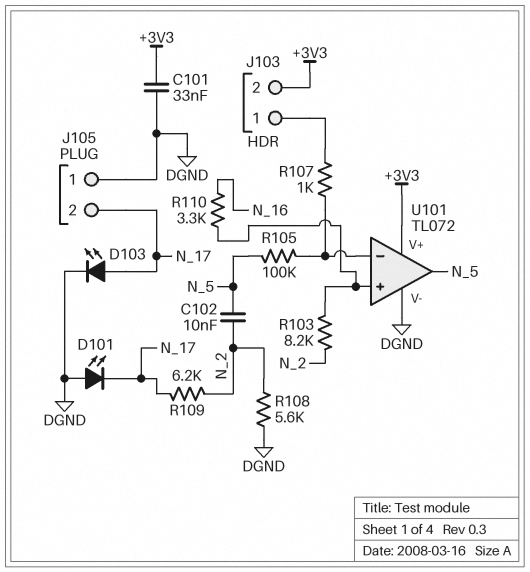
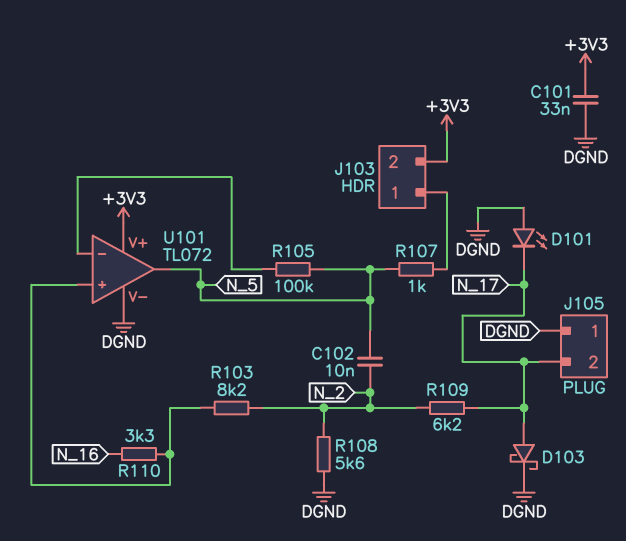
D103: LED (A N_17, K DGND) -> schottky (A N_17, K DGND)
R107: 1k (J103/1, U101/in-) -> 1k (J103/1, N_5)

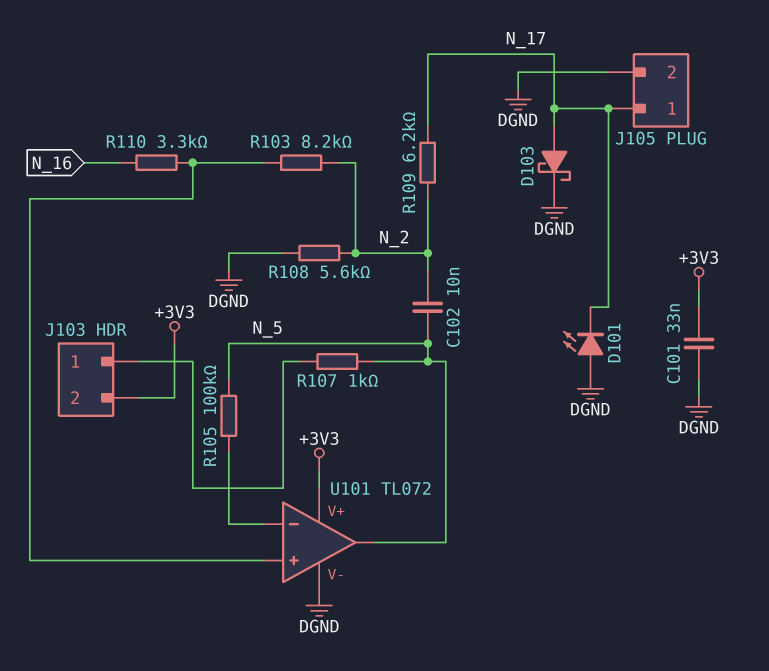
J105 pin 1: DGND -> N_17
J105 pin 2: N_17 -> DGND

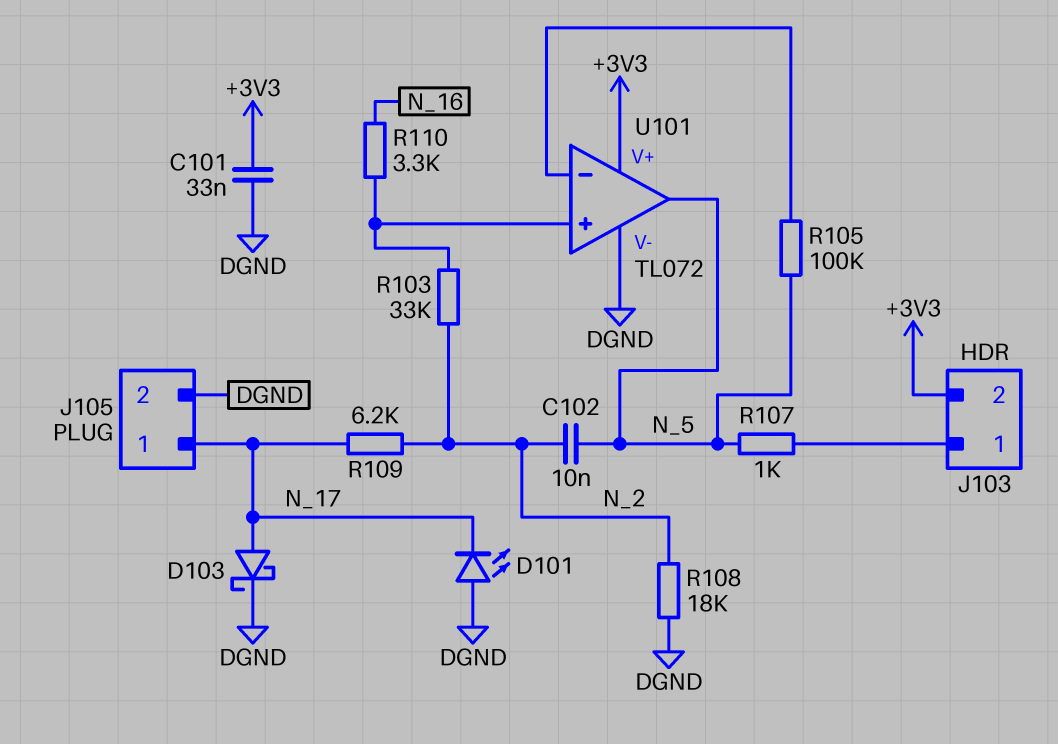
R103: 8.2k (N_2, U101/in+) -> 33k (N_2, U101/in+)
R108: 5.6k (DGND, N_2) -> 18k (DGND, N_2)

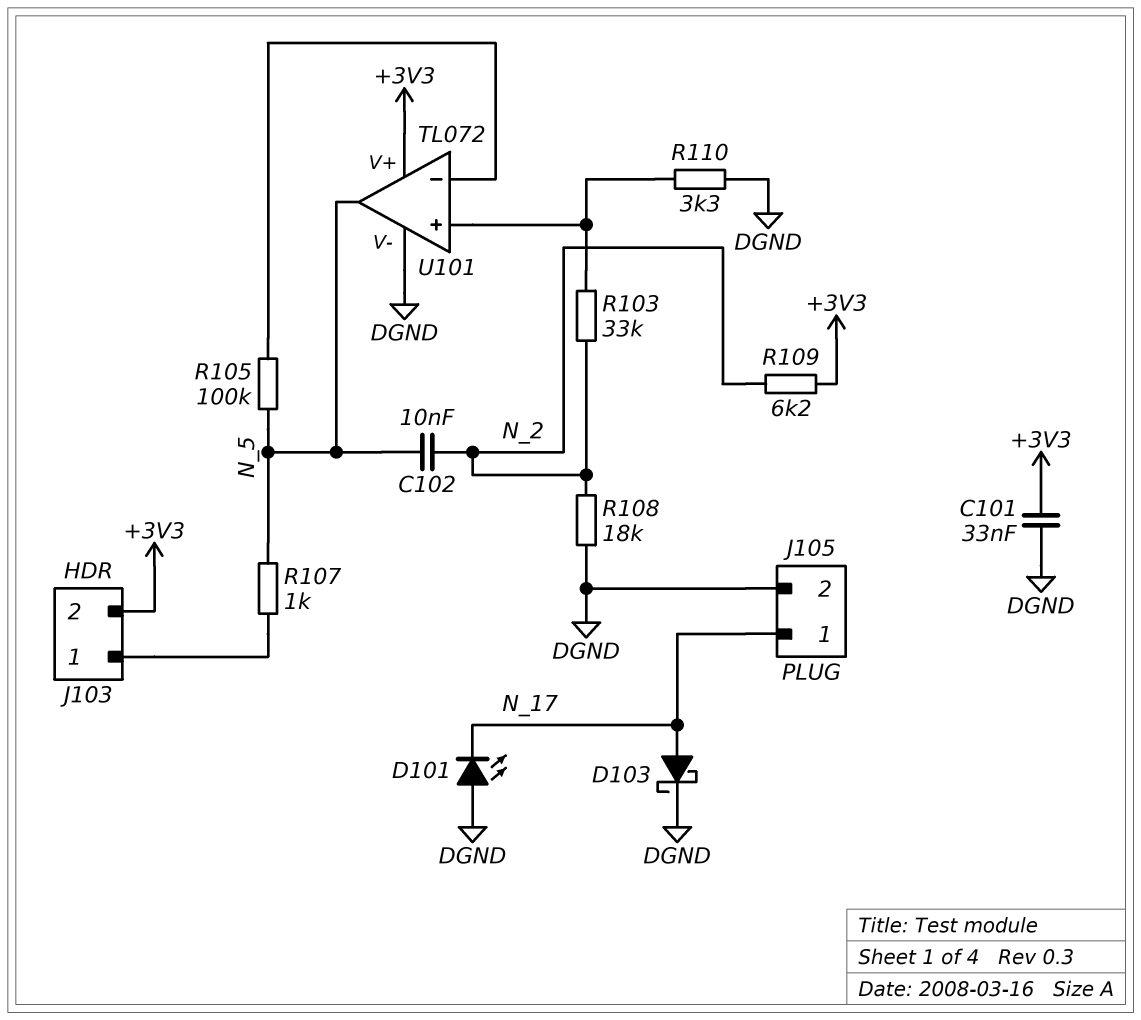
R109: 6.2k (N_2, N_17) -> 6.2k (+3V3, N_2)
R110: 3.3k (N_16, U101/in+) -> 3.3k (DGND, U101/in+)

